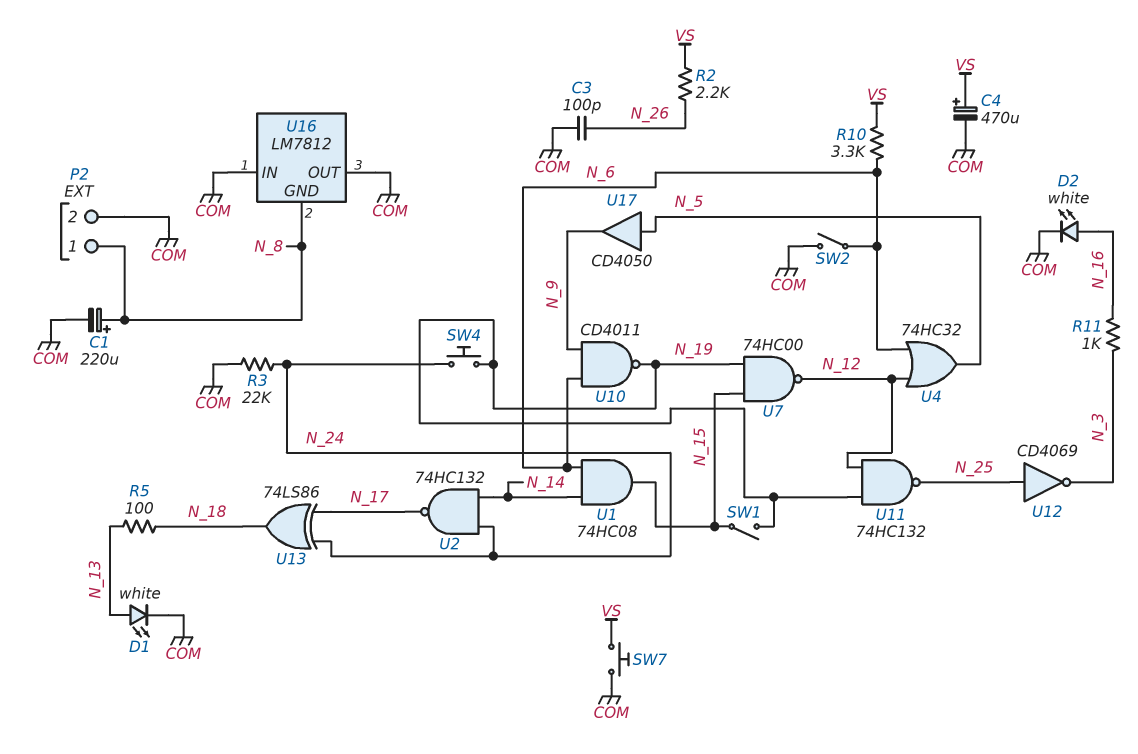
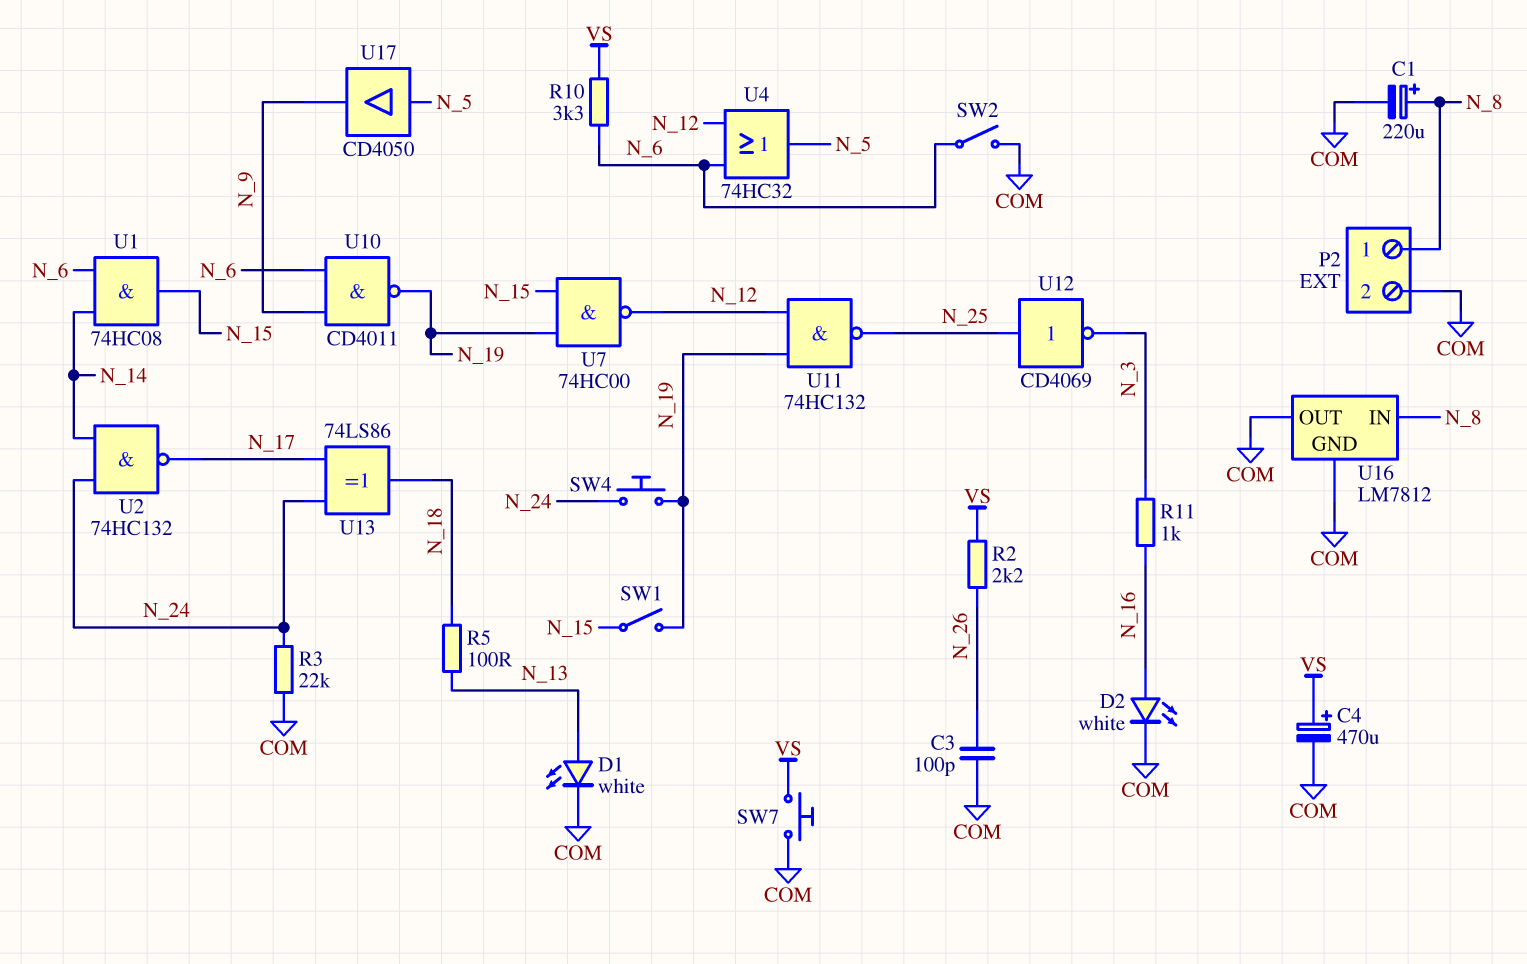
U16 pin GND: N_8 -> COM
U16 pin IN: COM -> N_8

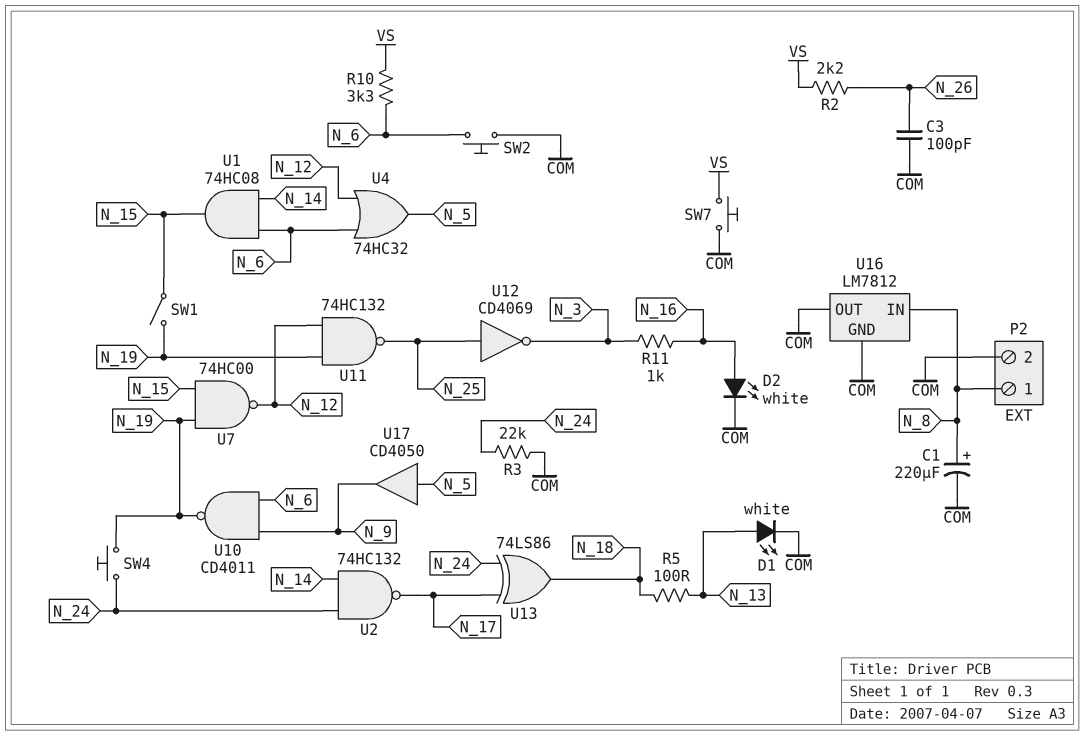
C4: 470uF (plus VS, minus COM) -> none
SW2: switch (COM, N_6) -> button (COM, N_6)

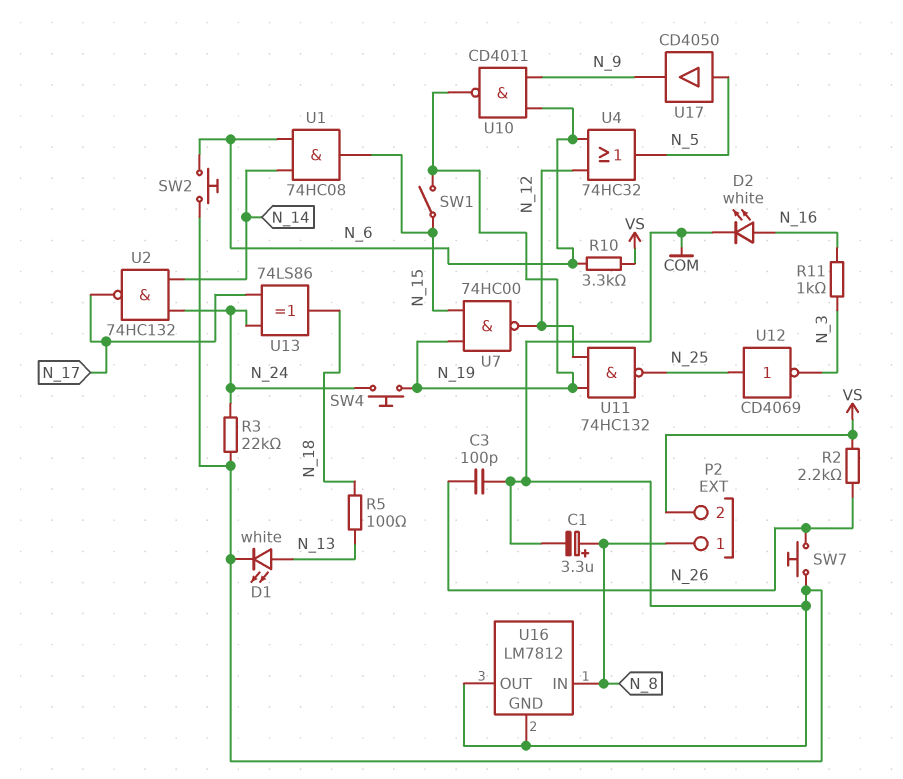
C1: 220uF (plus N_8, minus COM) -> 3.3uF (plus N_8, minus COM)
P2 pin 2: COM -> VS
SW7: button (COM, VS) -> button (COM, N_26)

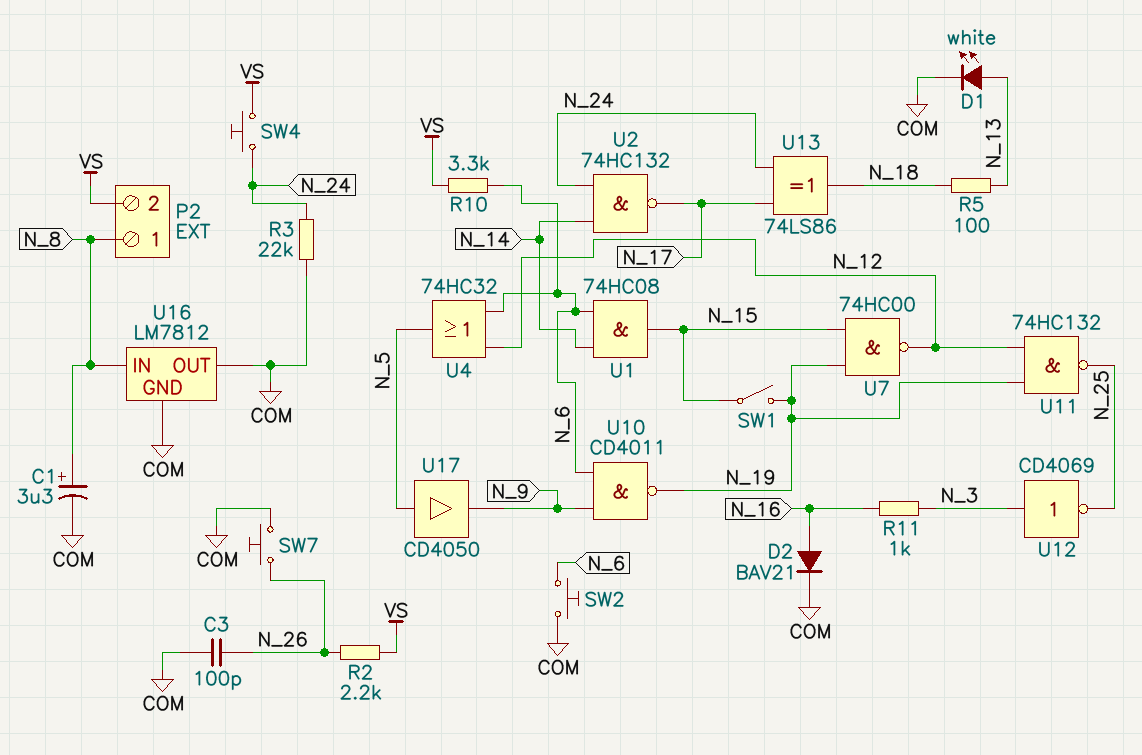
D2: LED white (A N_16, K COM) -> diode BAV21 (A N_16, K COM)
SW4: button (N_19, N_24) -> button (N_24, VS)
U12: NOT CD4069 (in N_25, out N_3) -> NOT CD4069 (in N_3, out N_25)

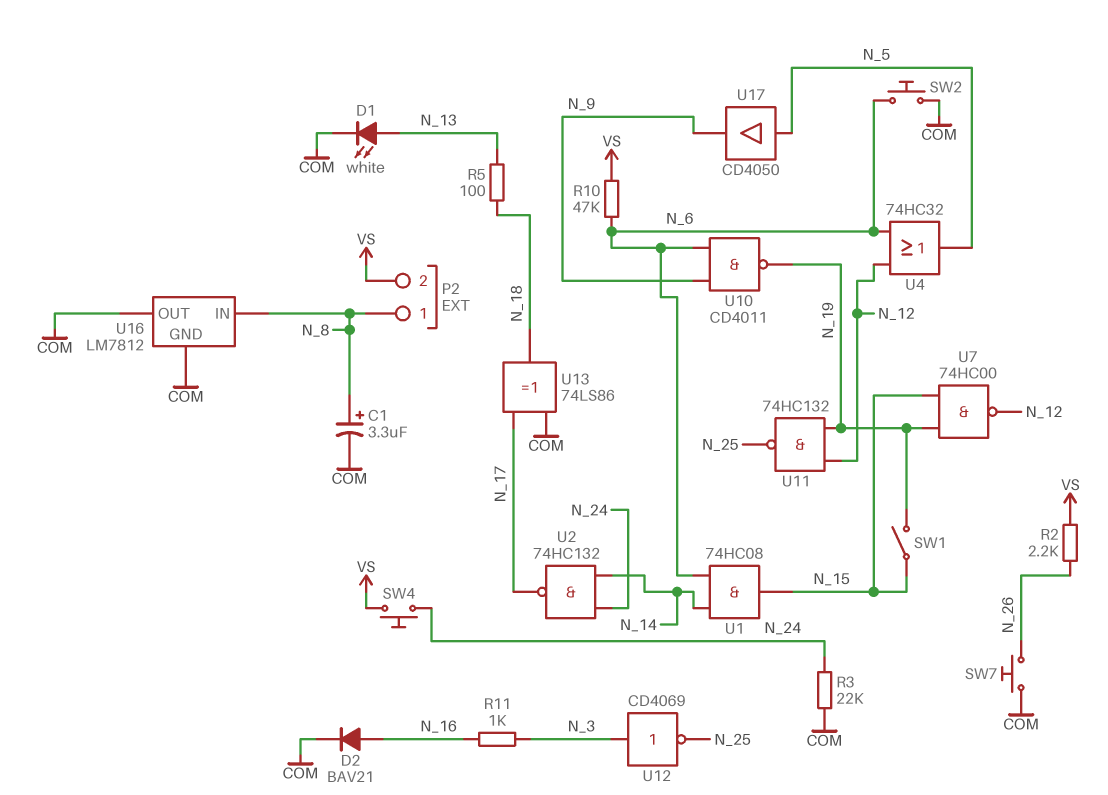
C3: 100pF (COM, N_26) -> none
R10: 3.3k (N_6, VS) -> 47k (N_6, VS)
U13: XOR 74LS86 (in N_17, in N_24, out N_18) -> XOR 74LS86 (in COM, in N_17, out N_18)

